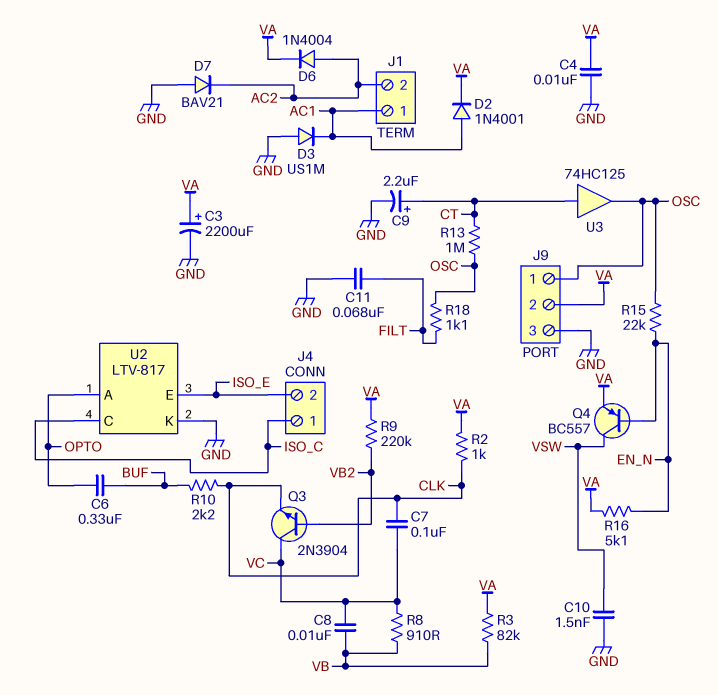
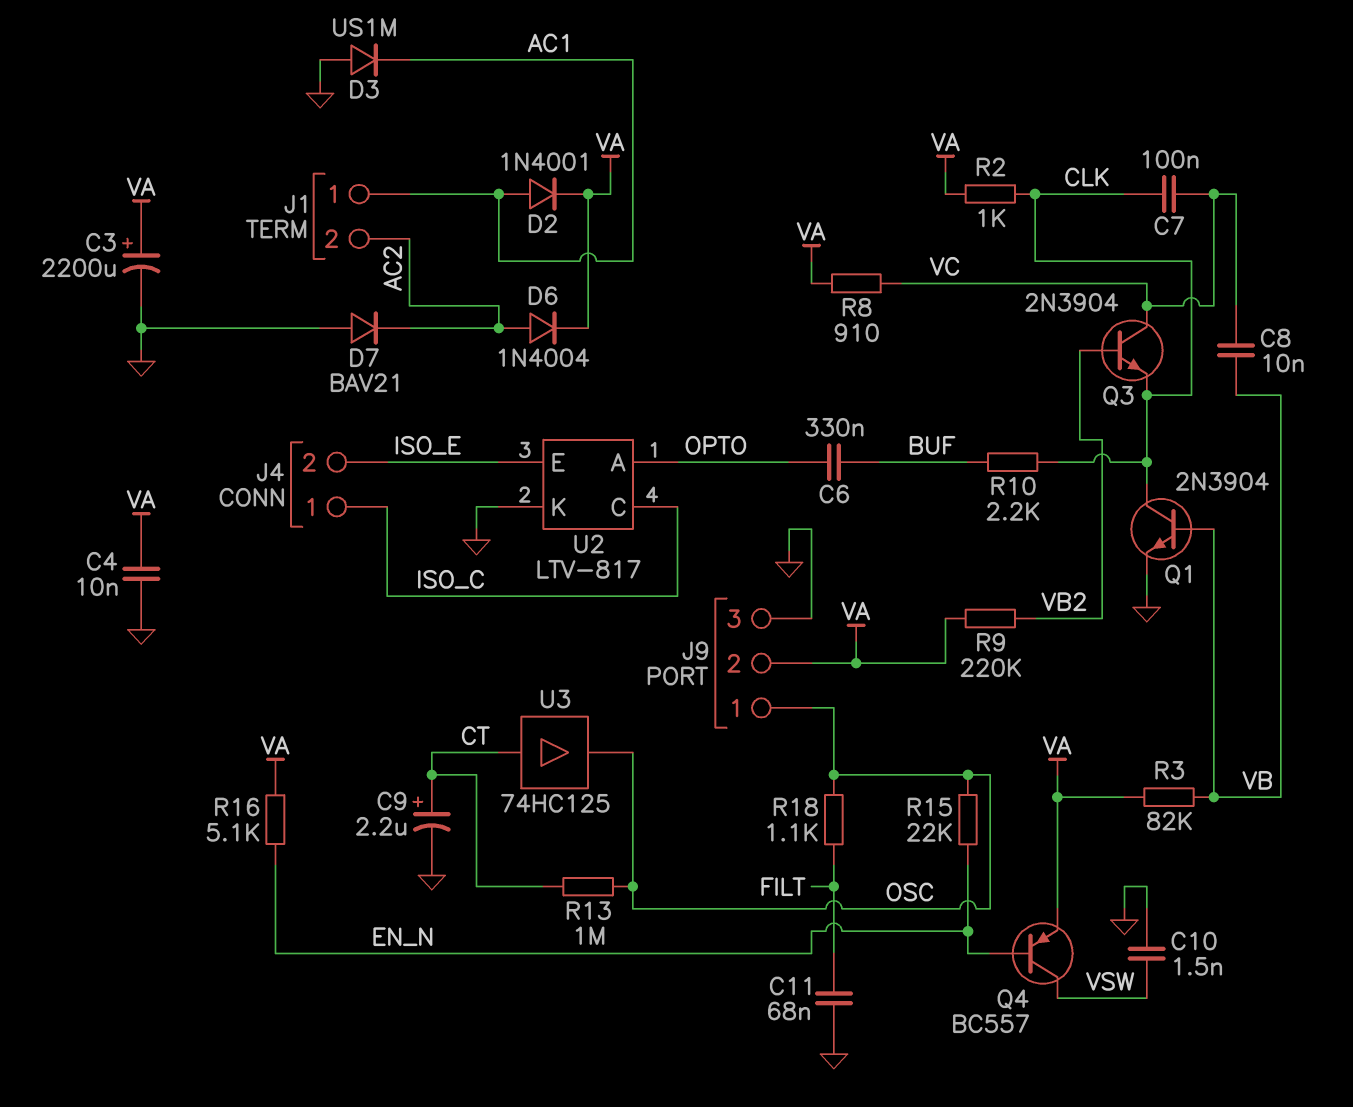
Q1: none -> NPN 2N3904 (B VB, C CLK, E GND)
R8: 910 (VB, VC) -> 910 (VA, VC)

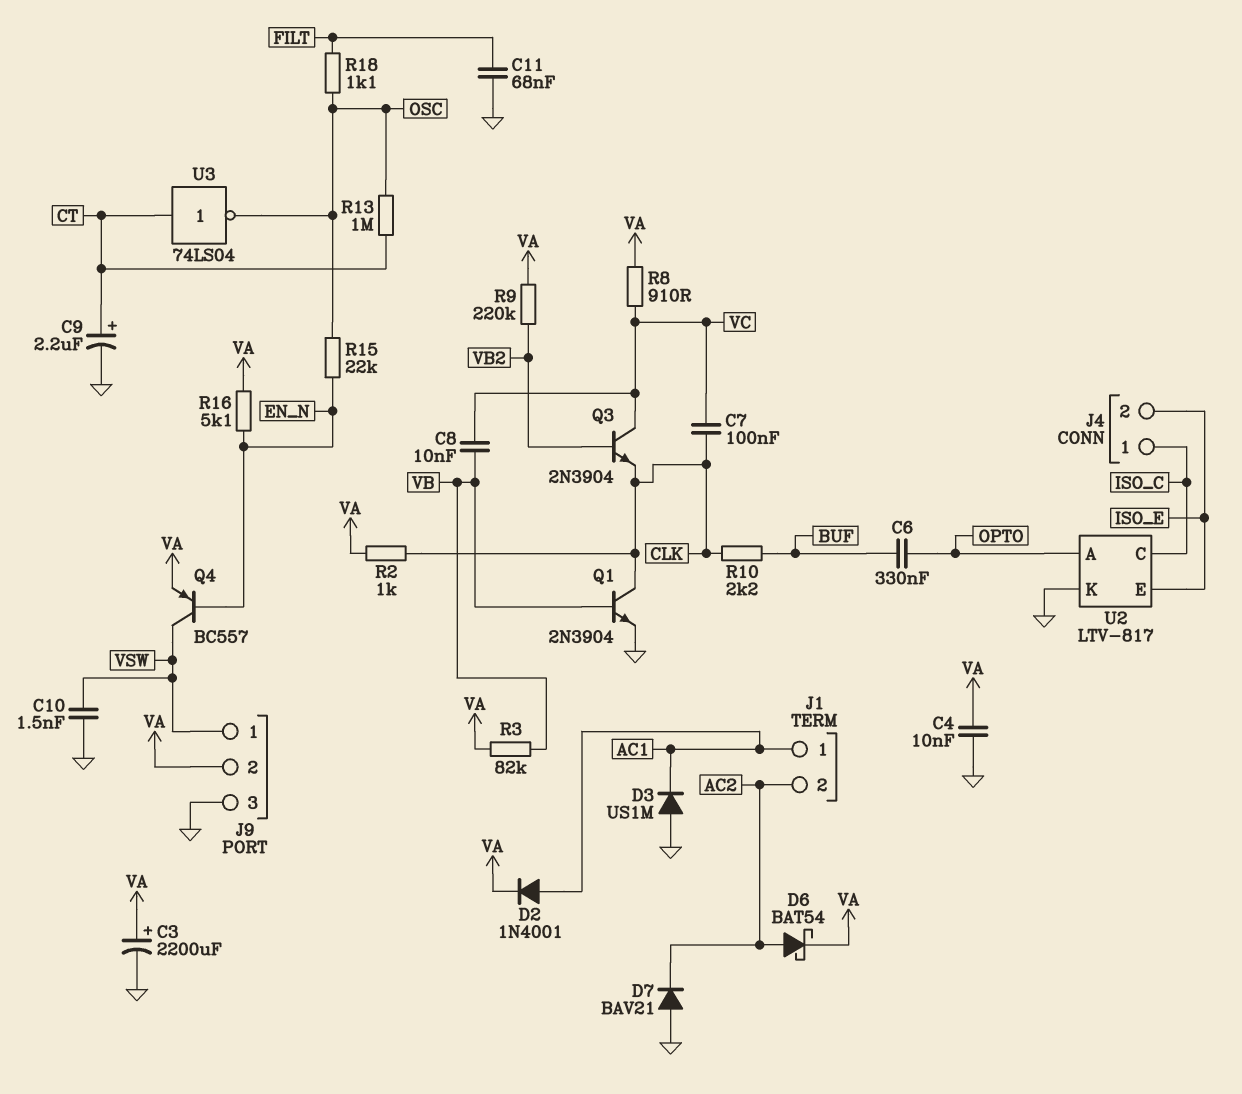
D6: diode 1N4004 (A AC2, K VA) -> schottky BAT54 (A AC2, K VA)
J9 pin 1: OSC -> VSW
U3: buffer 74HC125 (in CT, out OSC) -> NOT 74LS04 (in CT, out OSC)

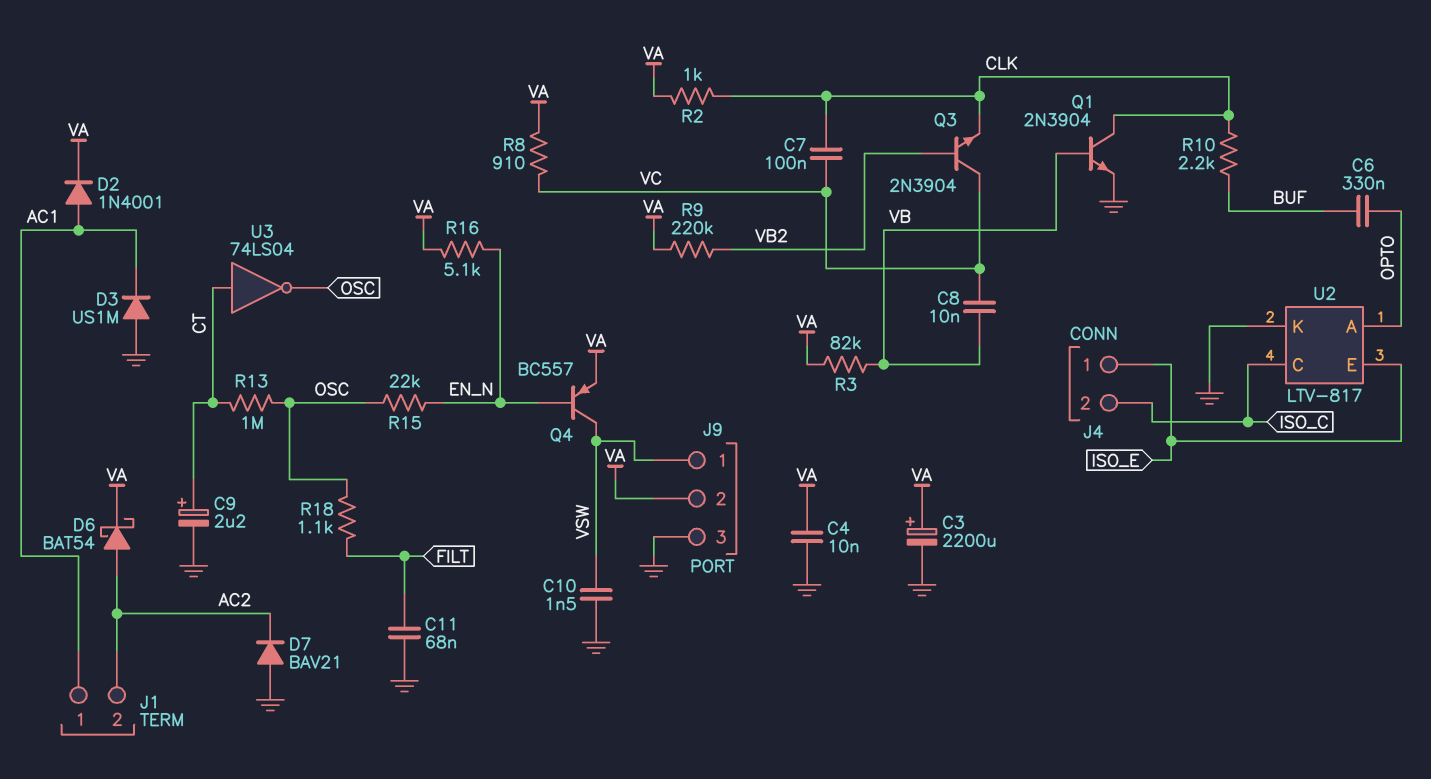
J4 pin 1: ISO_C -> ISO_E
J4 pin 2: ISO_E -> ISO_C

